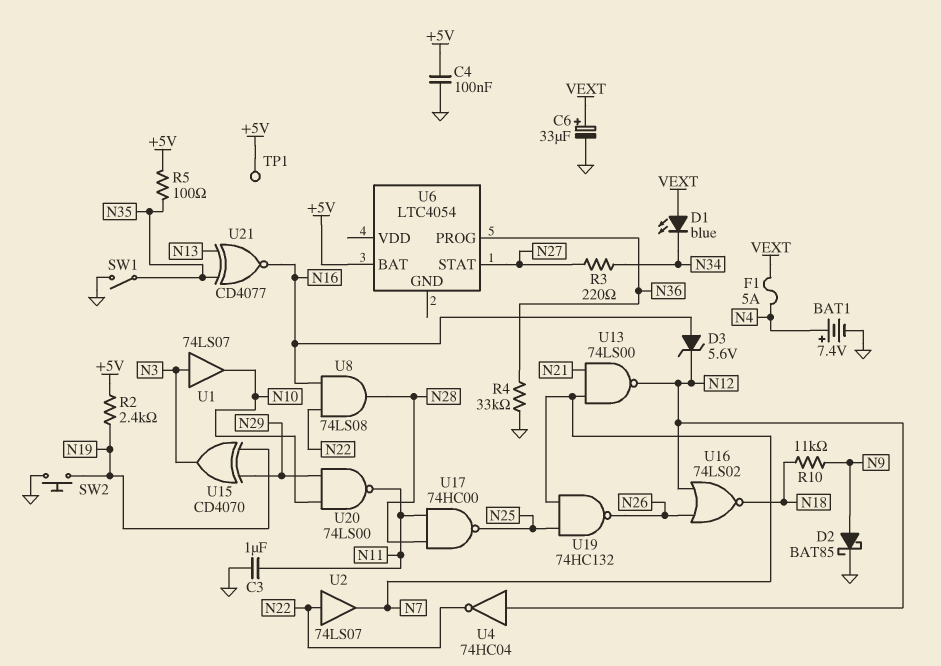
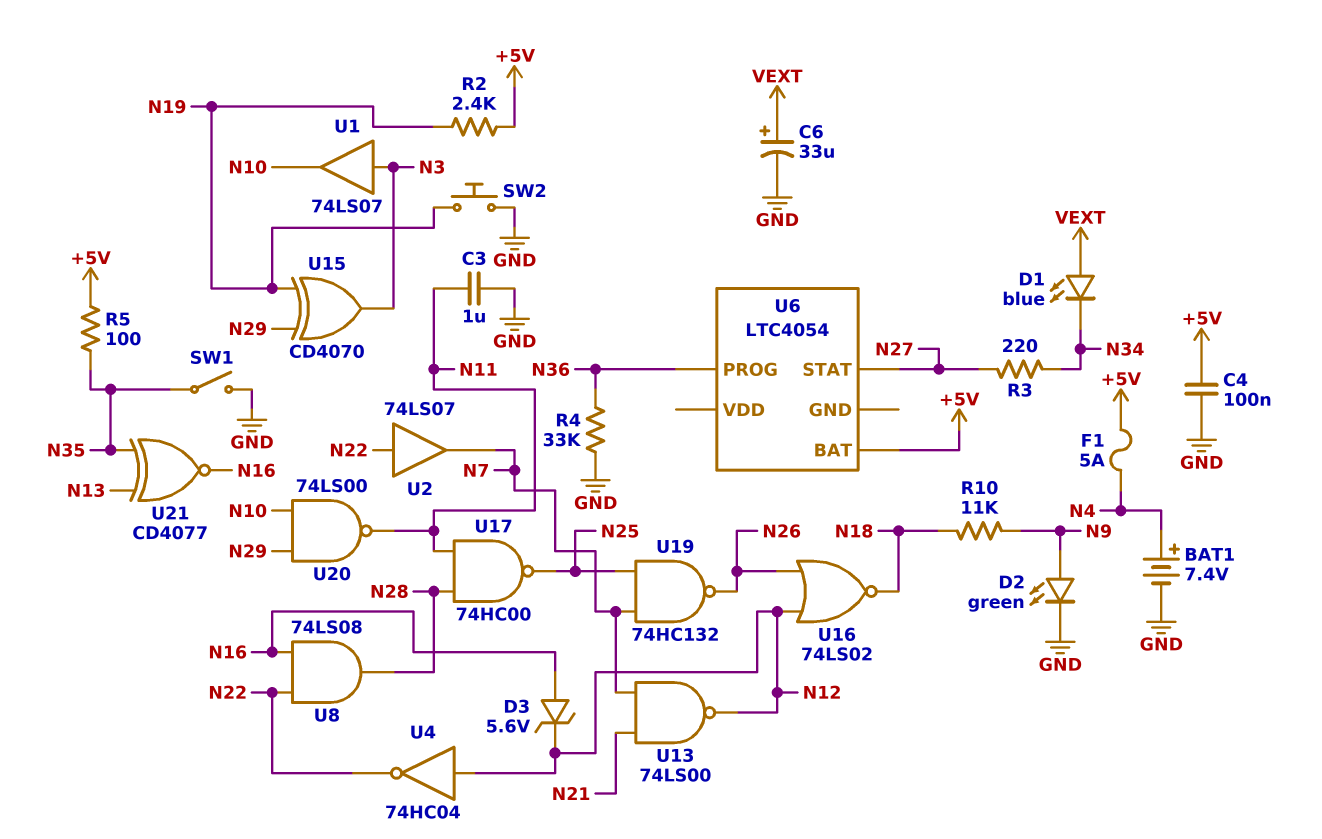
D2: schottky BAT85 (A N9, K GND) -> LED green (A N9, K GND)
F1: 5A (N4, VEXT) -> 5A (+5V, N4)
TP1: test point (+5V) -> none

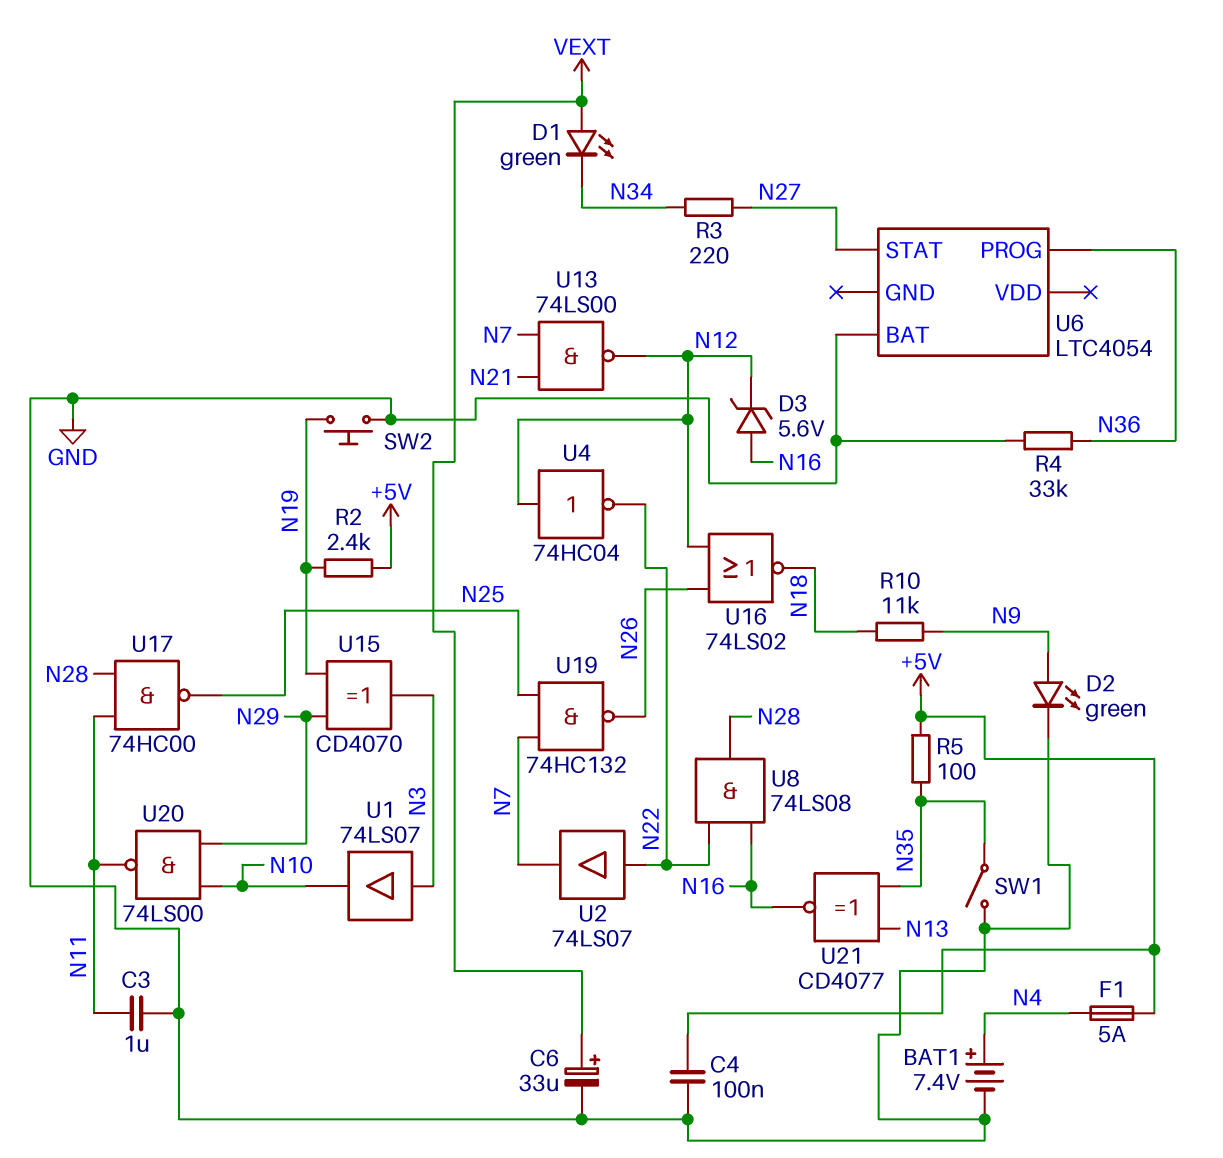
D1: LED blue (A VEXT, K N34) -> LED green (A VEXT, K N34)
U6 pin BAT: +5V -> GND

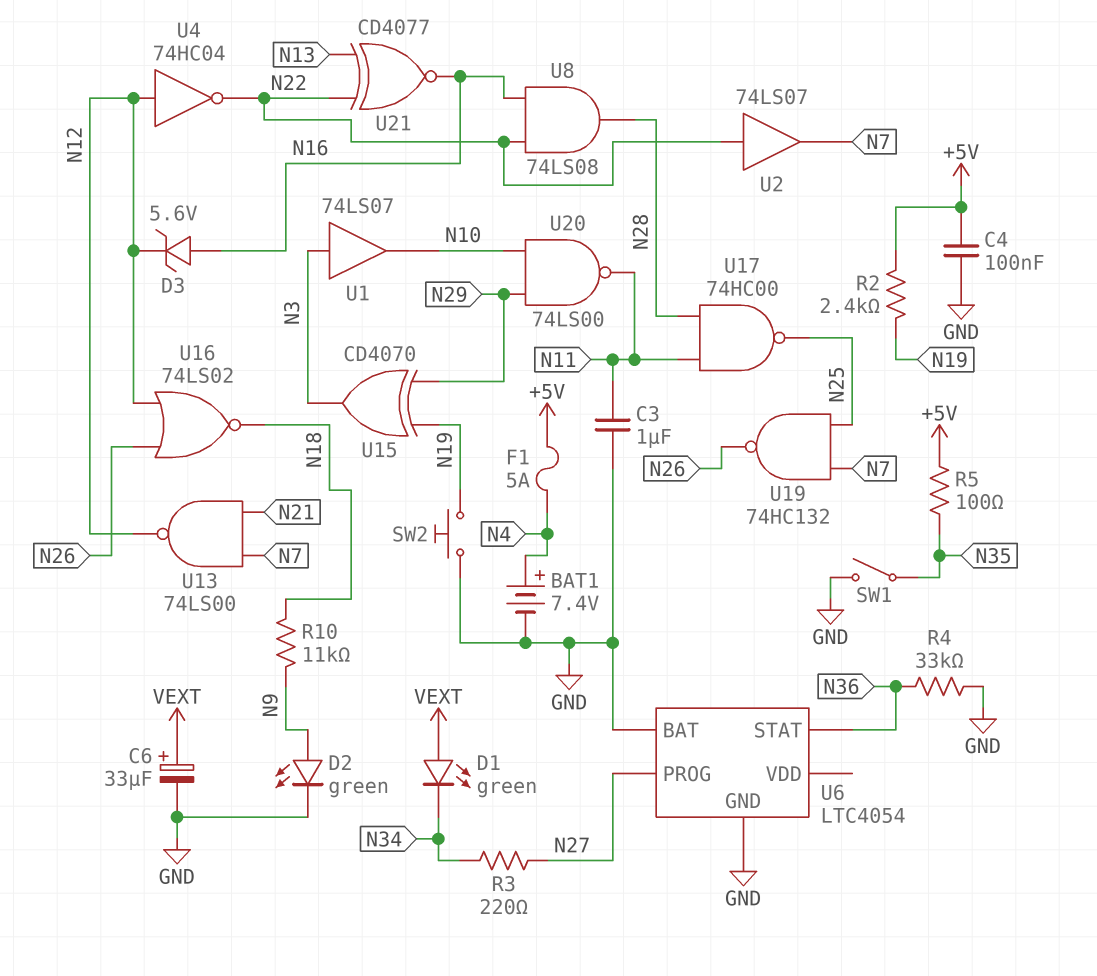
U6 pin GND: none -> GND
U6 pin PROG: N36 -> N27
U6 pin STAT: N27 -> N36
U21: XNOR CD4077 (in N13, in N35, out N16) -> XNOR CD4077 (in N13, in N22, out N16)

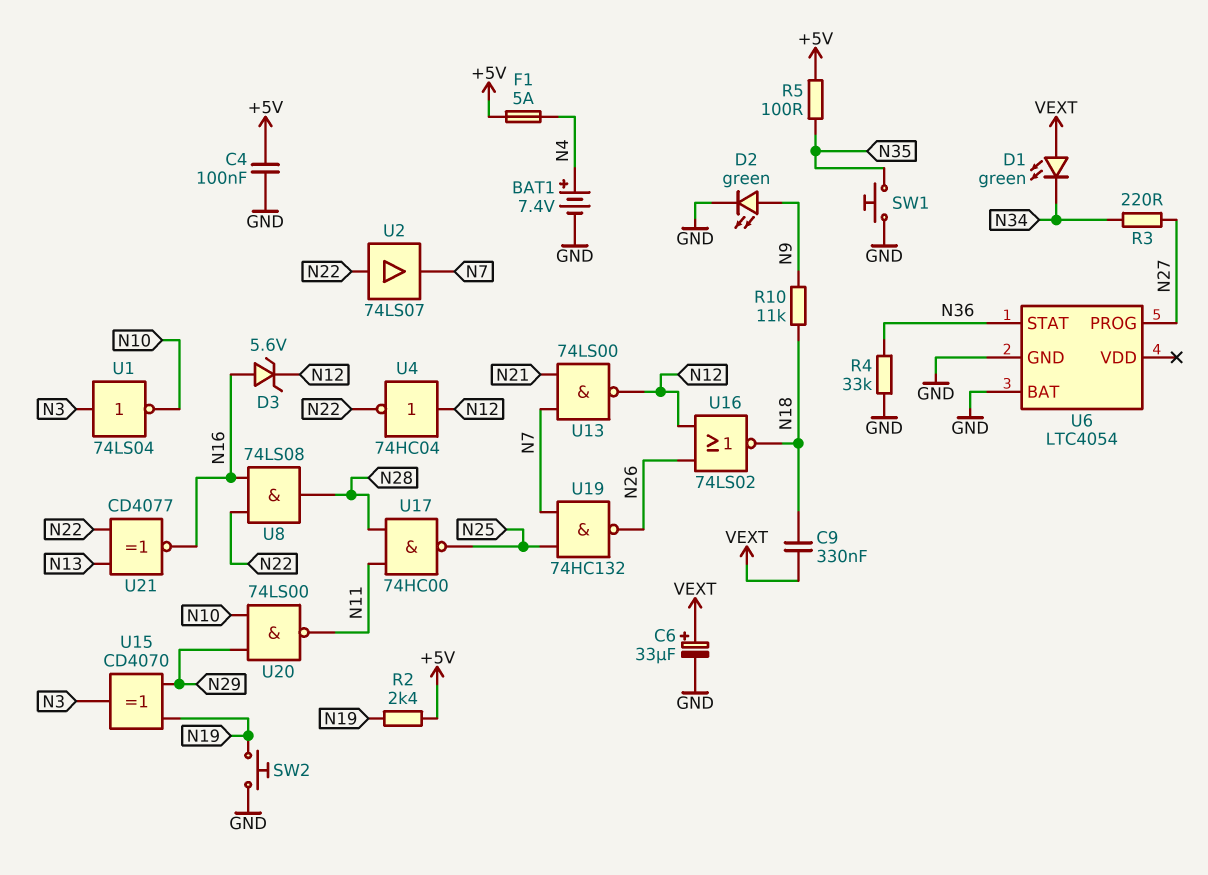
C3: 1uF (GND, N11) -> none
C9: none -> 330nF (N18, VEXT)
SW1: switch (GND, N35) -> button (GND, N35)
U1: buffer 74LS07 (in N3, out N10) -> NOT 74LS04 (in N3, out N10)

